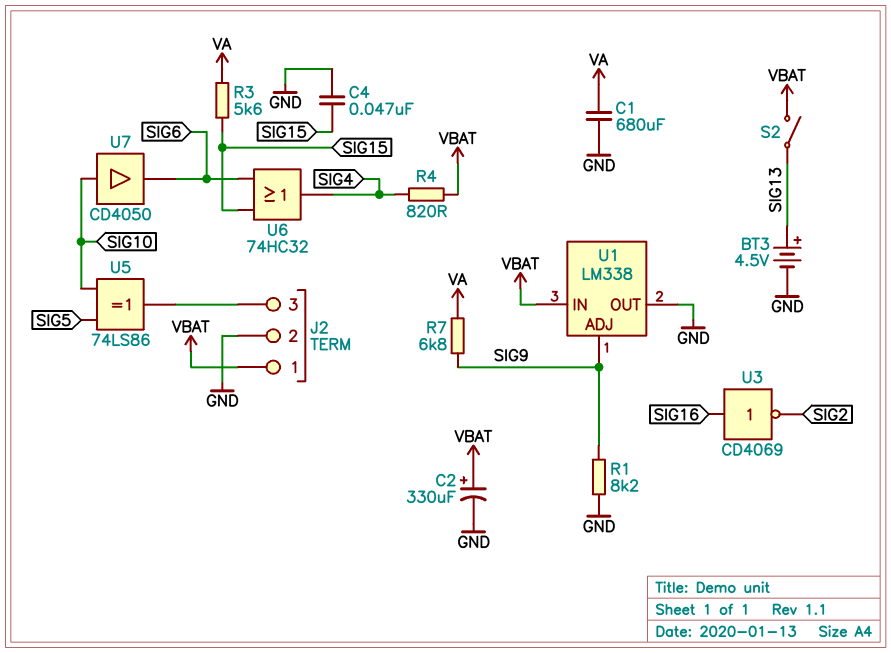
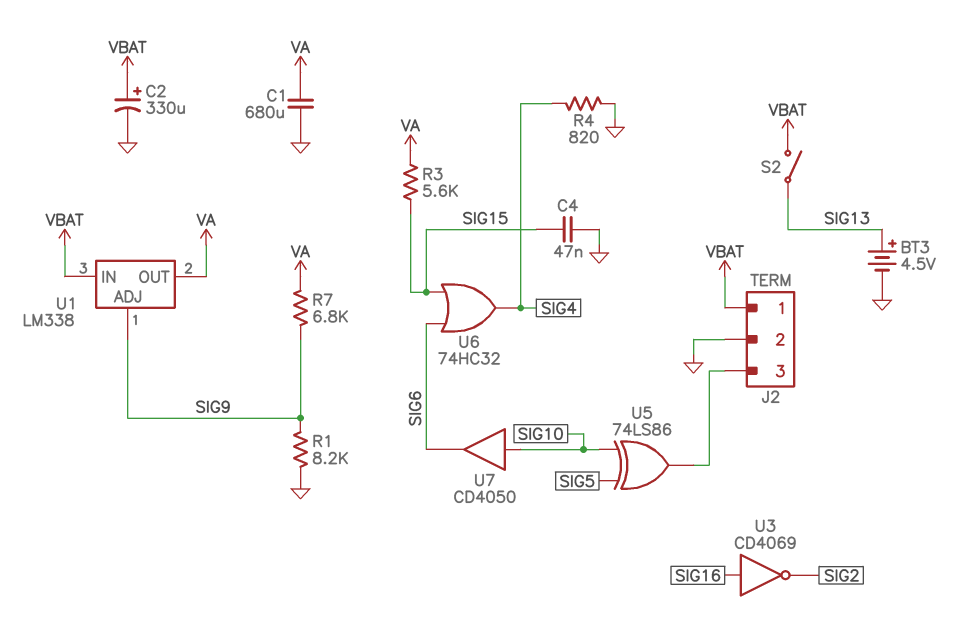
R4: 820 (SIG4, VBAT) -> 820 (GND, SIG4)
U1 pin OUT: GND -> VA

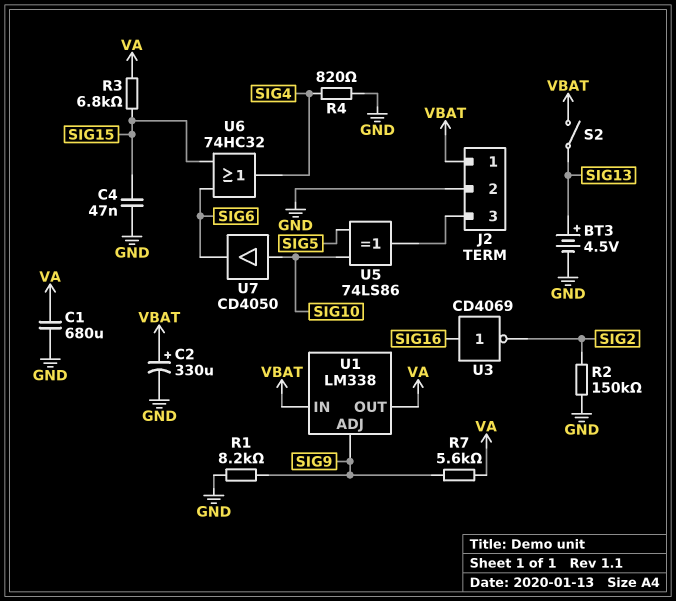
R2: none -> 150k (GND, SIG2)
R3: 5.6k (SIG15, VA) -> 6.8k (SIG15, VA)
R7: 6.8k (SIG9, VA) -> 5.6k (SIG9, VA)

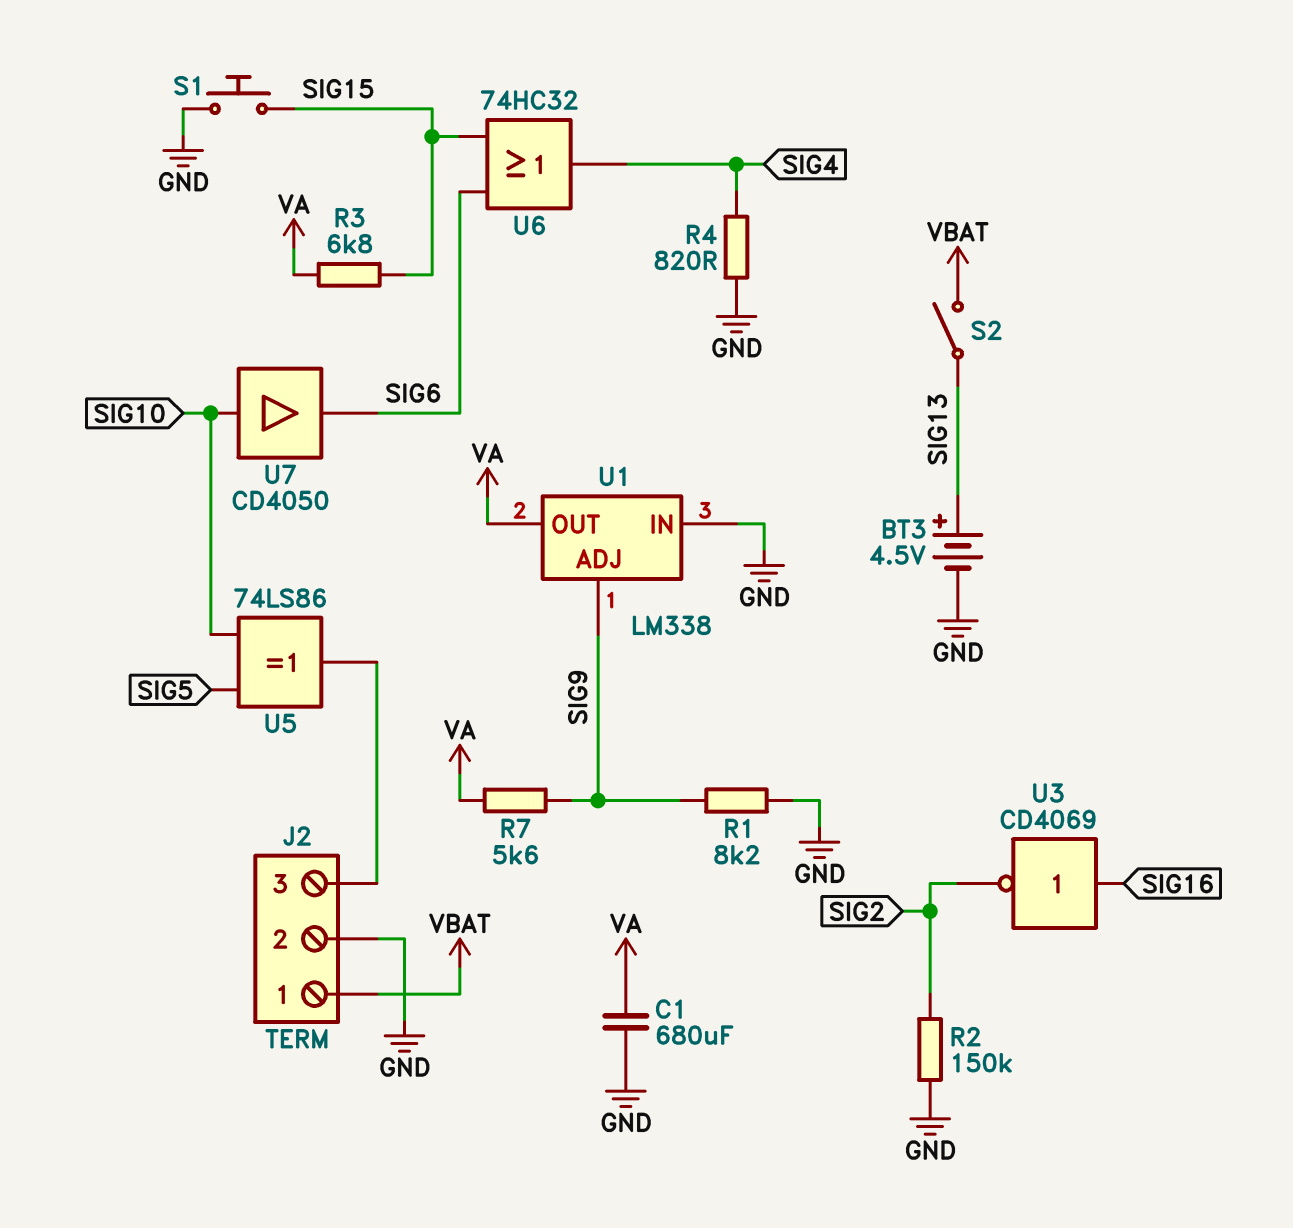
C2: 330uF (plus VBAT, minus GND) -> none
C4: 47nF (GND, SIG15) -> none
S1: none -> button (GND, SIG15)
U1 pin IN: VBAT -> GND

